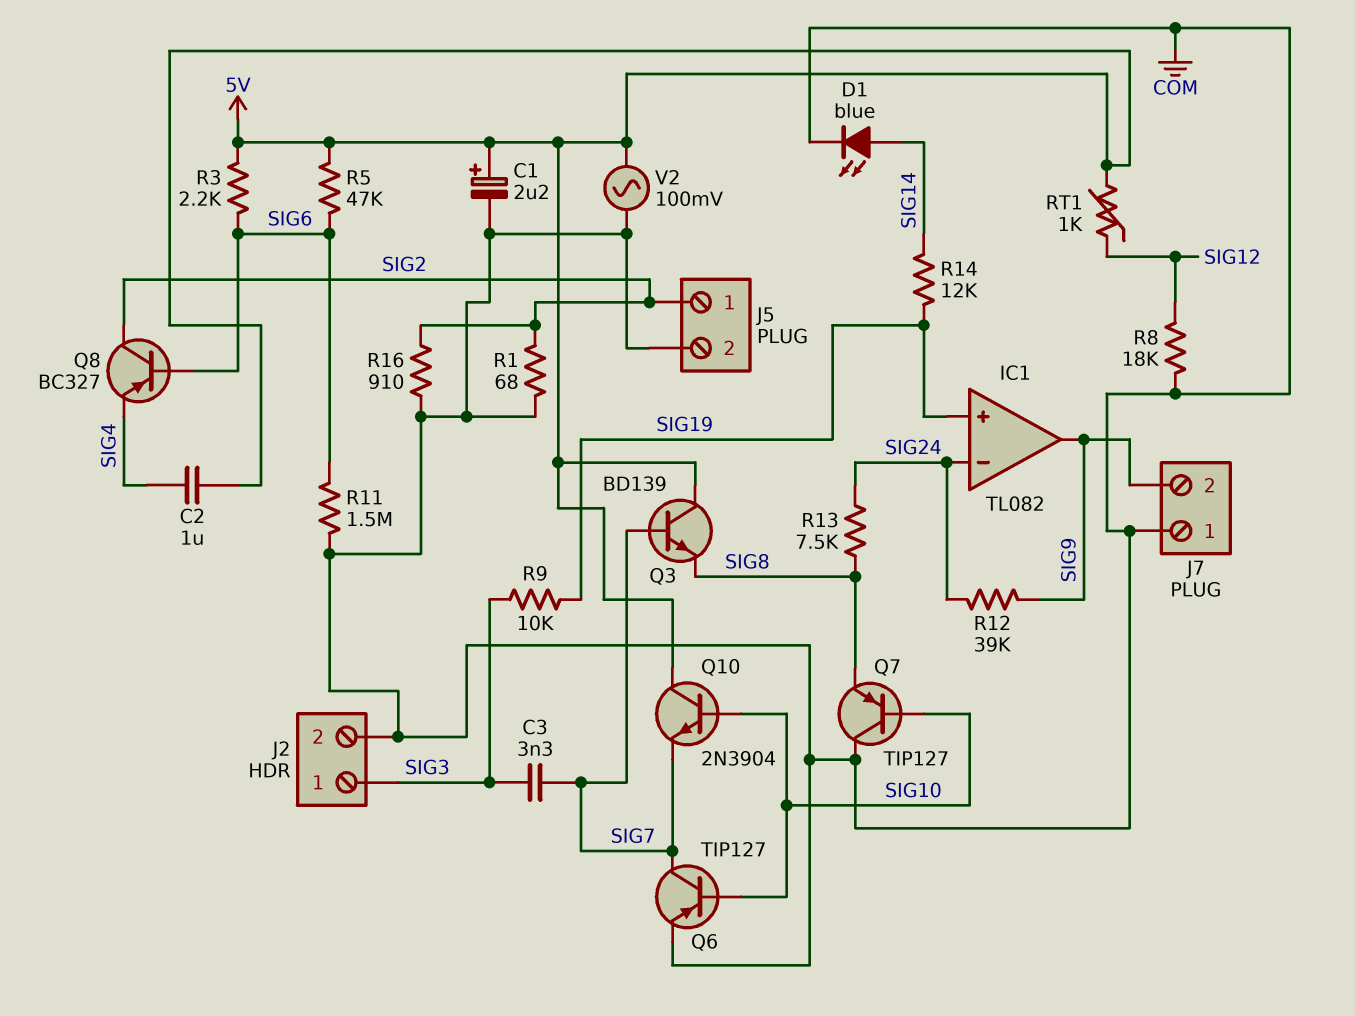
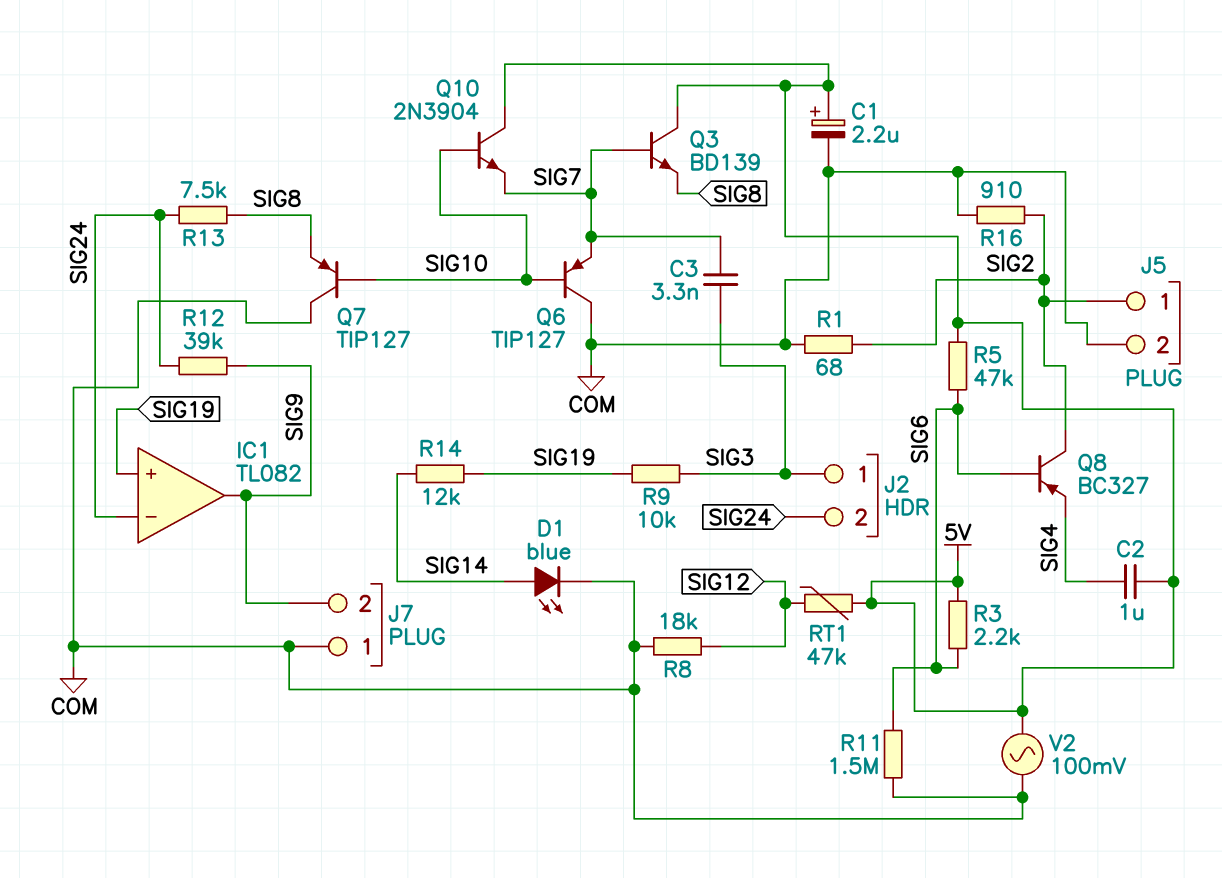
J2 pin 2: COM -> SIG24
Q6: PNP TIP127 (B SIG10, C SIG7, E COM) -> PNP TIP127 (B SIG10, C COM, E SIG7)
RT1: 1k (5V, SIG12) -> 47k (5V, SIG12)

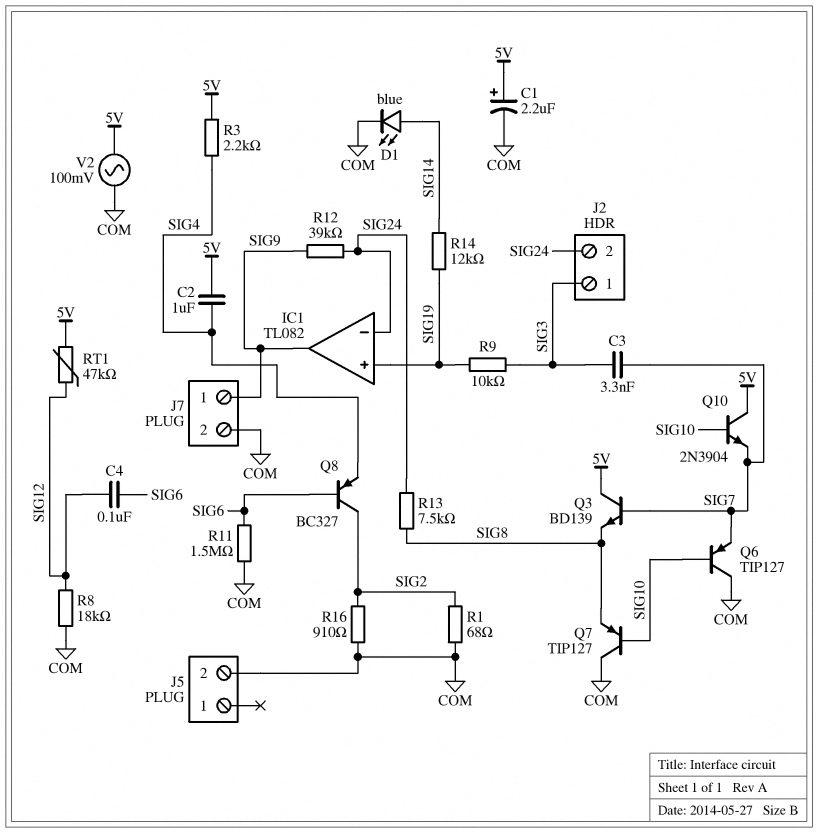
C4: none -> 100nF (SIG6, SIG12)
J5 pin 1: SIG2 -> none
J7 pin 1: COM -> SIG9
J7 pin 2: SIG9 -> COM
R3: 2.2k (5V, SIG6) -> 2.2k (5V, SIG4)
R5: 47k (5V, SIG6) -> none

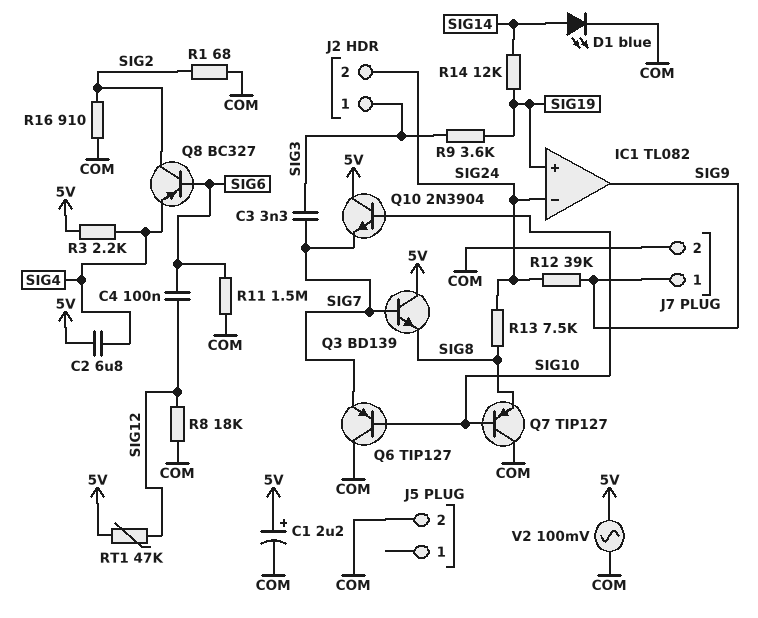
C2: 1uF (5V, SIG4) -> 6.8uF (5V, SIG4)
R9: 10k (SIG3, SIG19) -> 3.6k (SIG3, SIG19)

